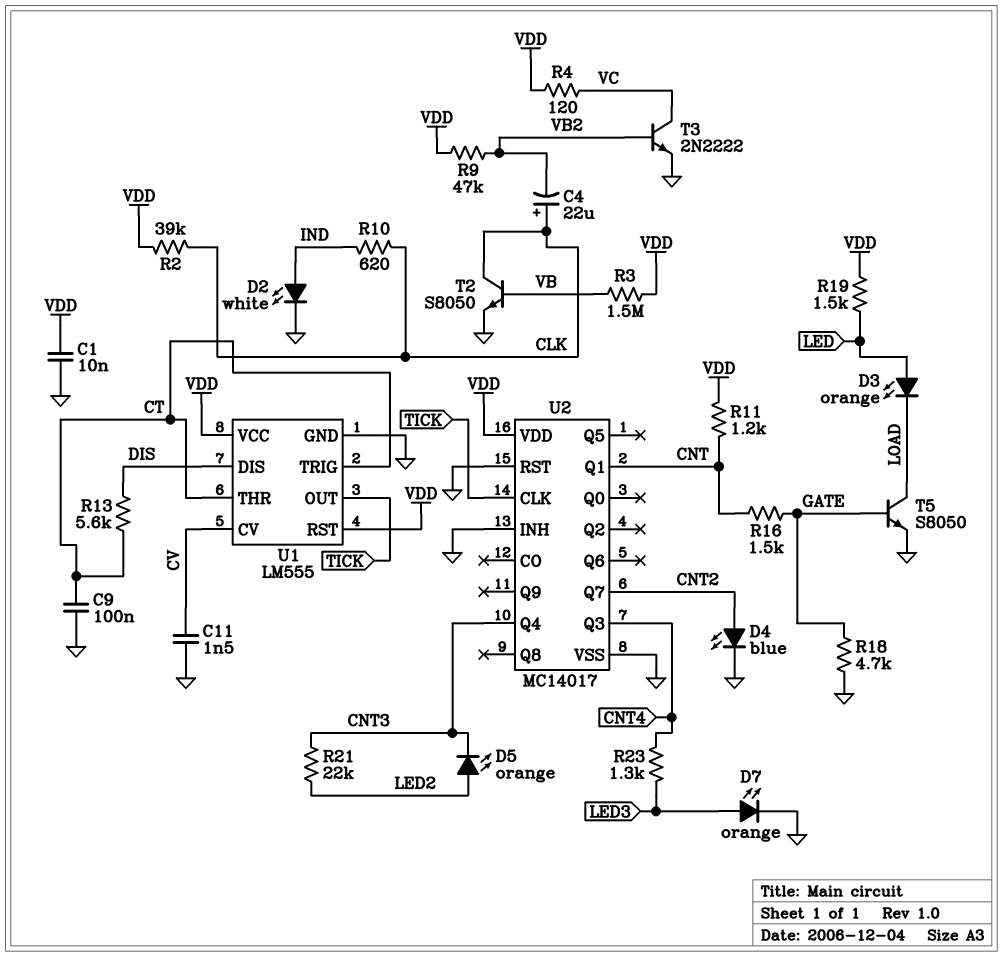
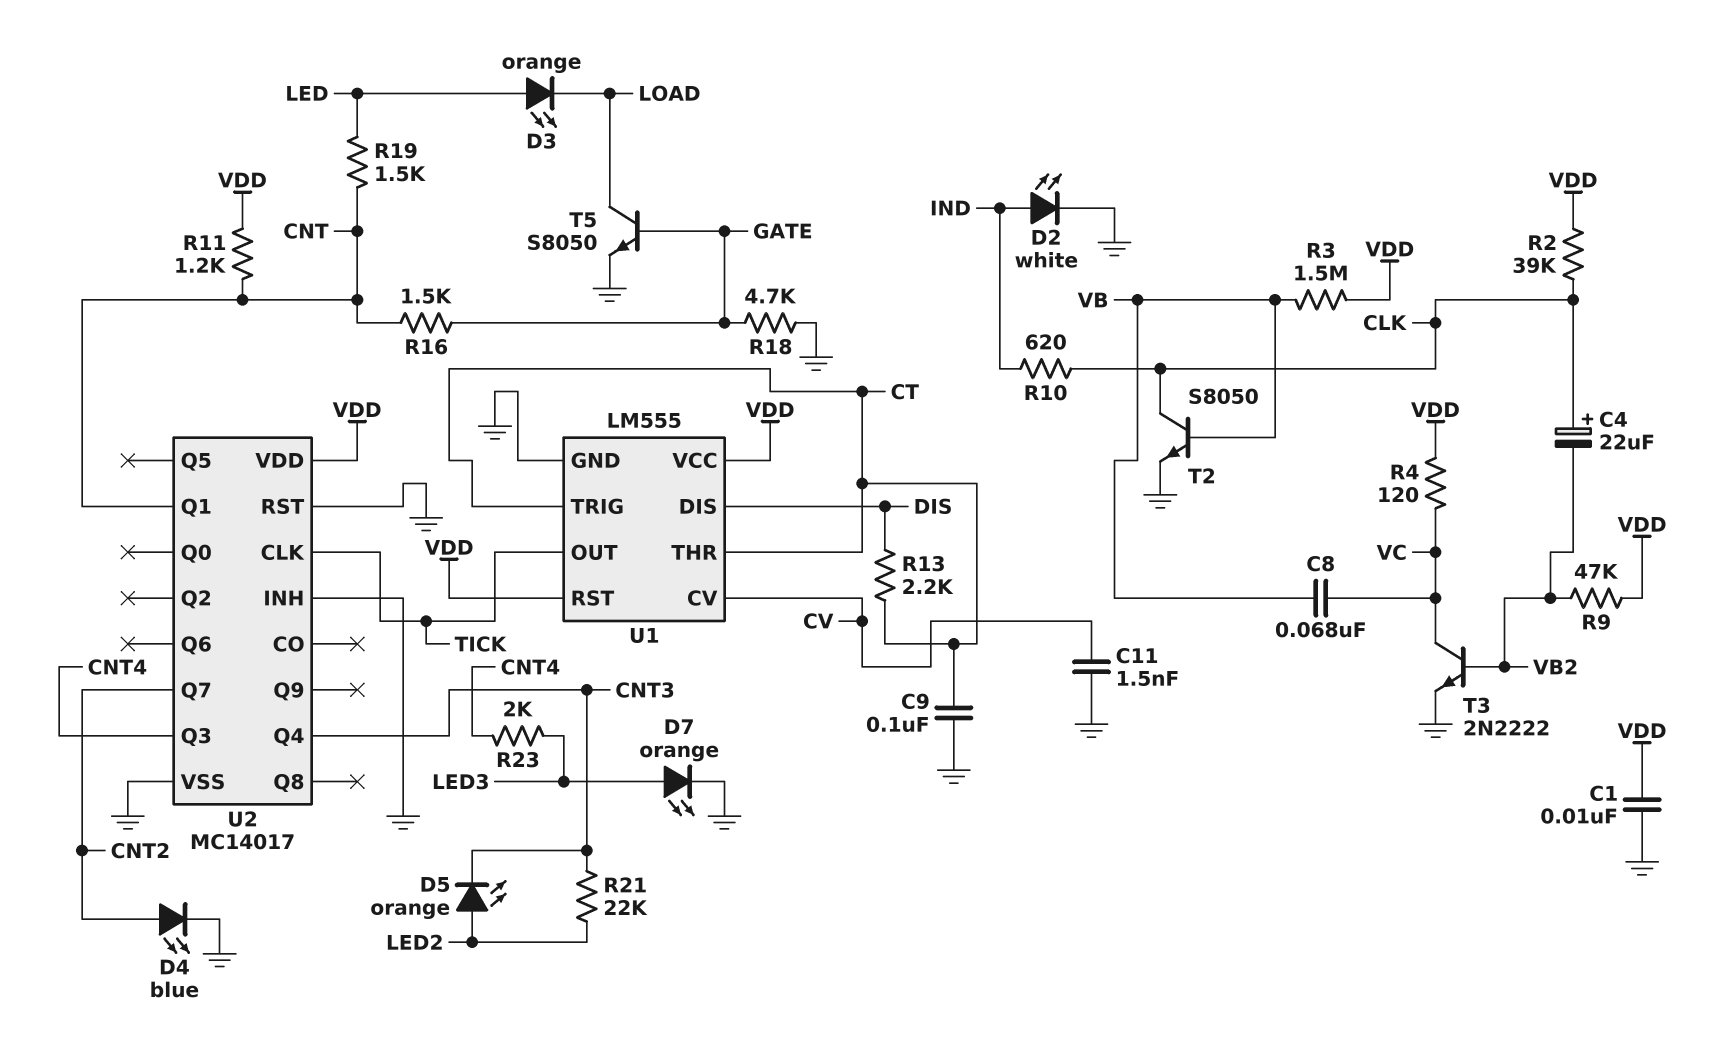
C8: none -> 68nF (VB, VC)
R13: 5.6k (CT, DIS) -> 2.2k (CT, DIS)
R19: 1.5k (LED, VDD) -> 1.5k (CNT, LED)
R23: 1.3k (CNT4, LED3) -> 2k (CNT4, LED3)

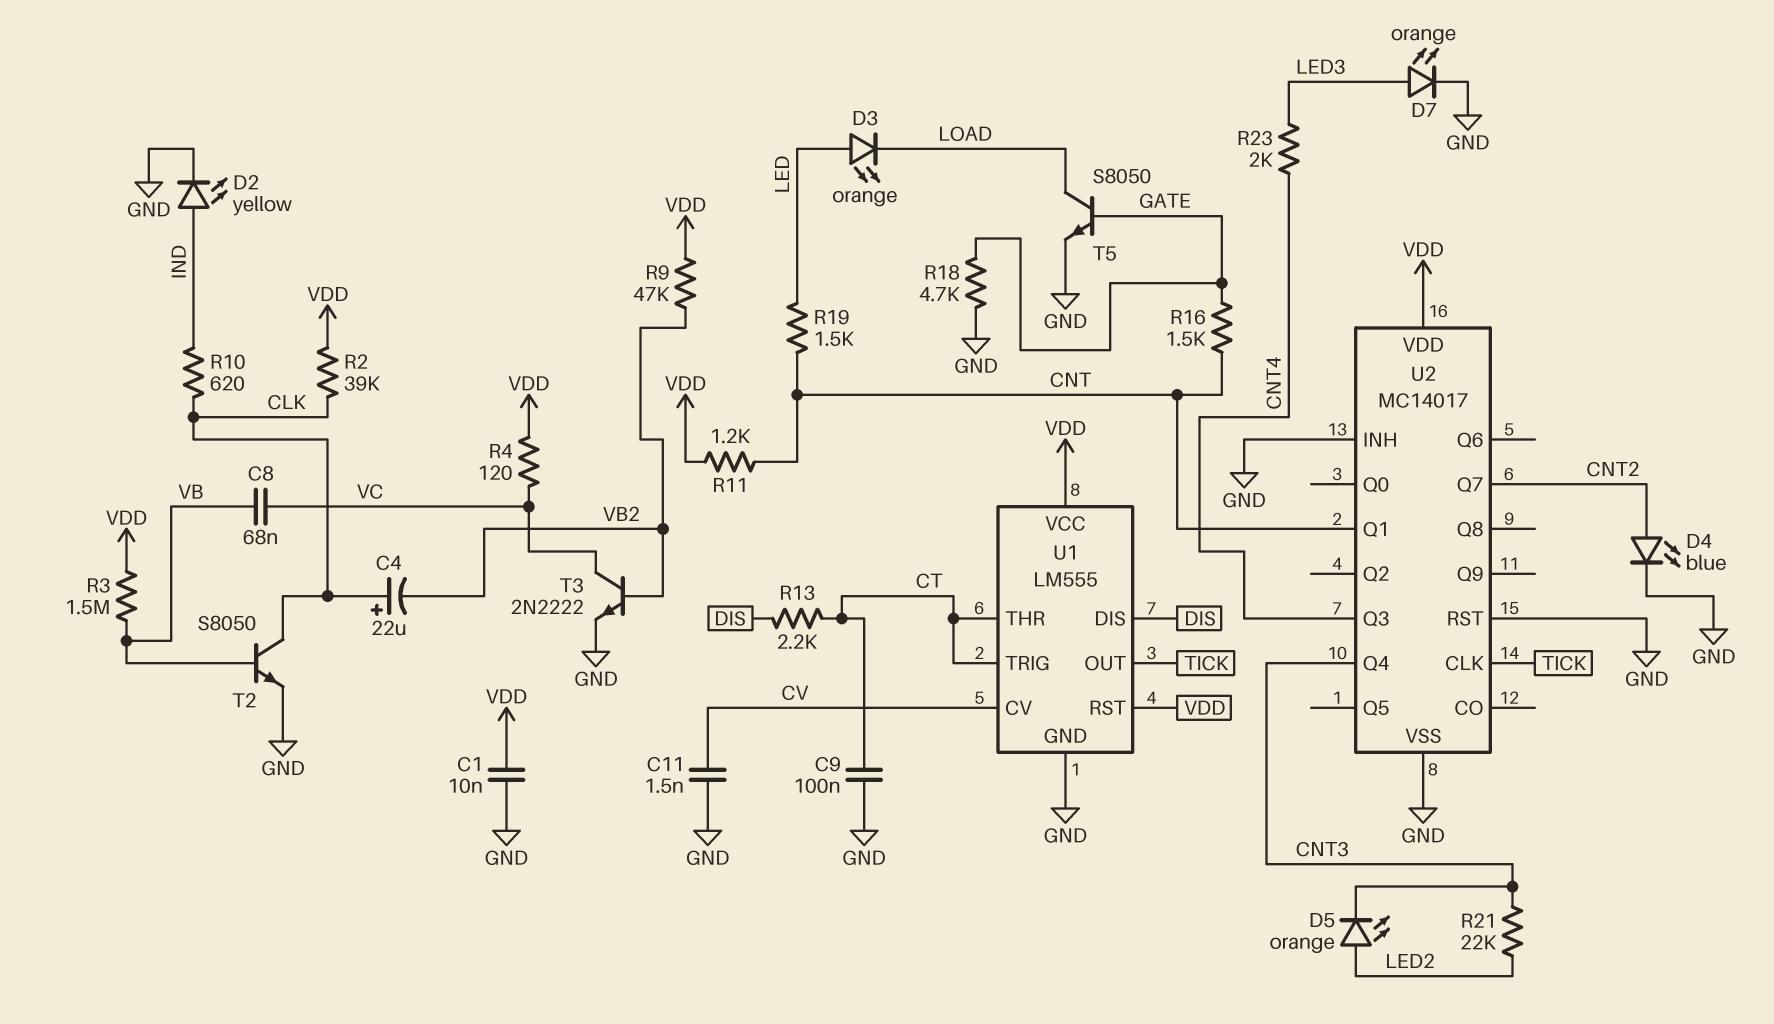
D2: LED white (A IND, K GND) -> LED yellow (A IND, K GND)

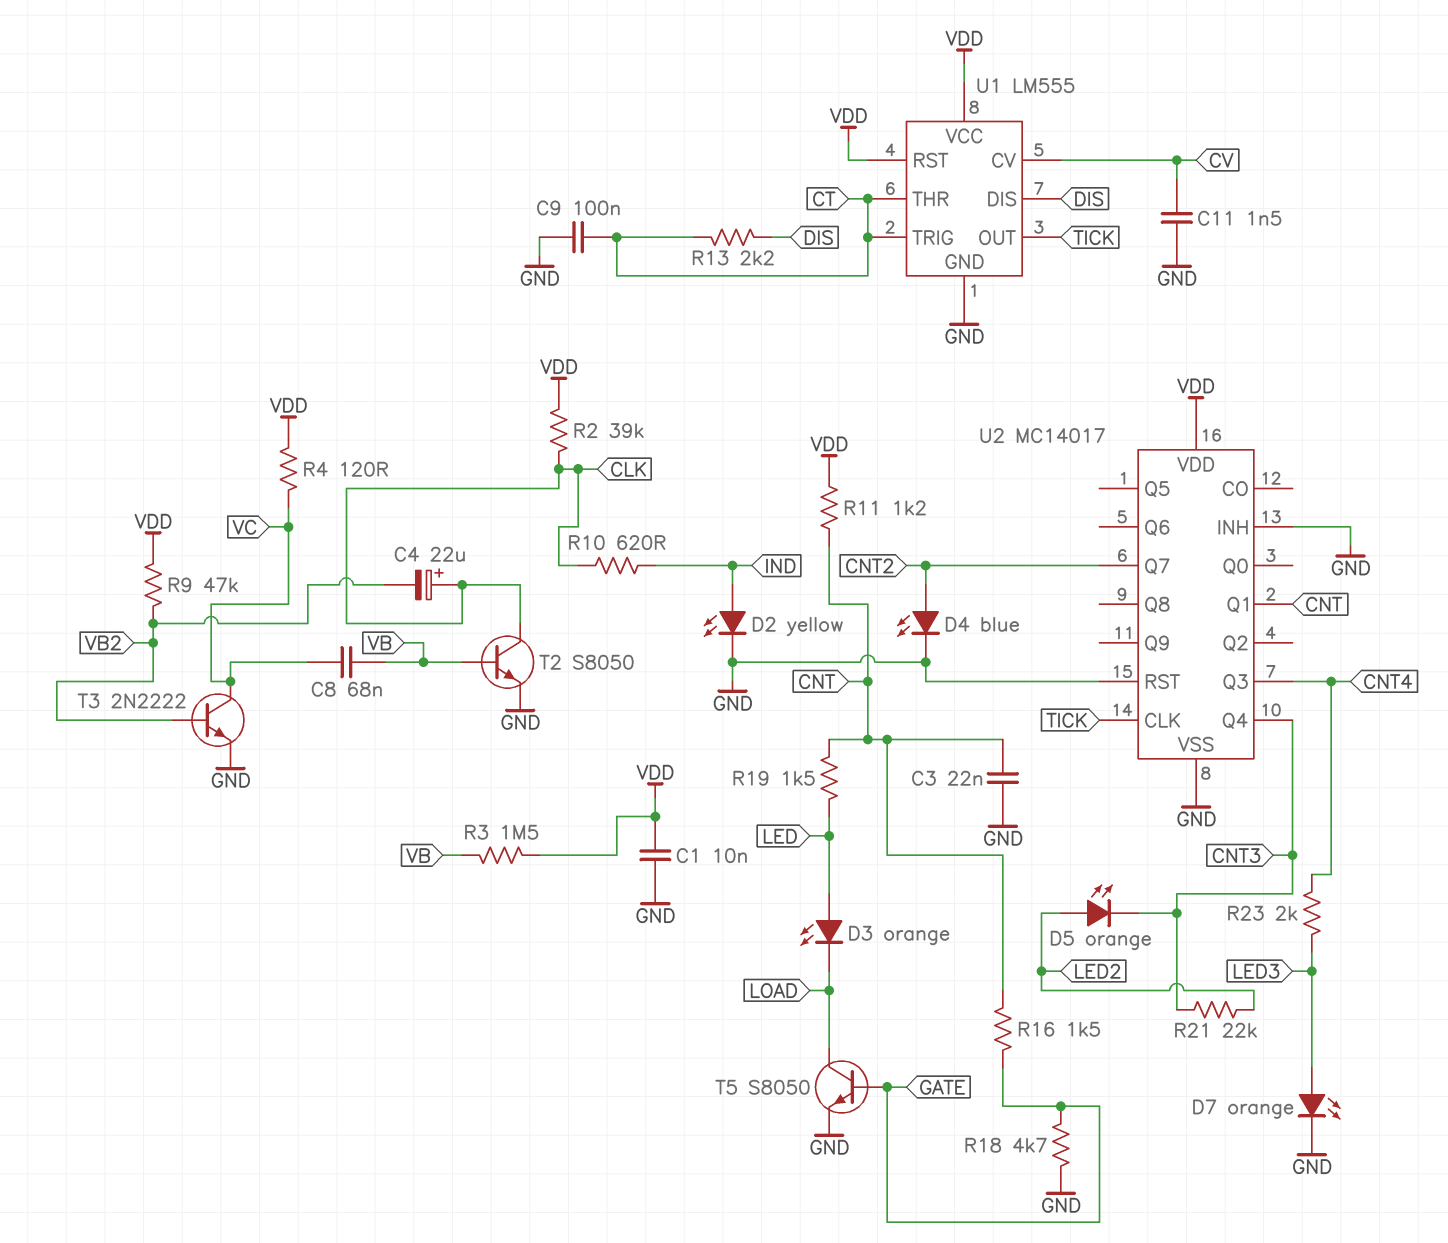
C3: none -> 22nF (CNT, GND)

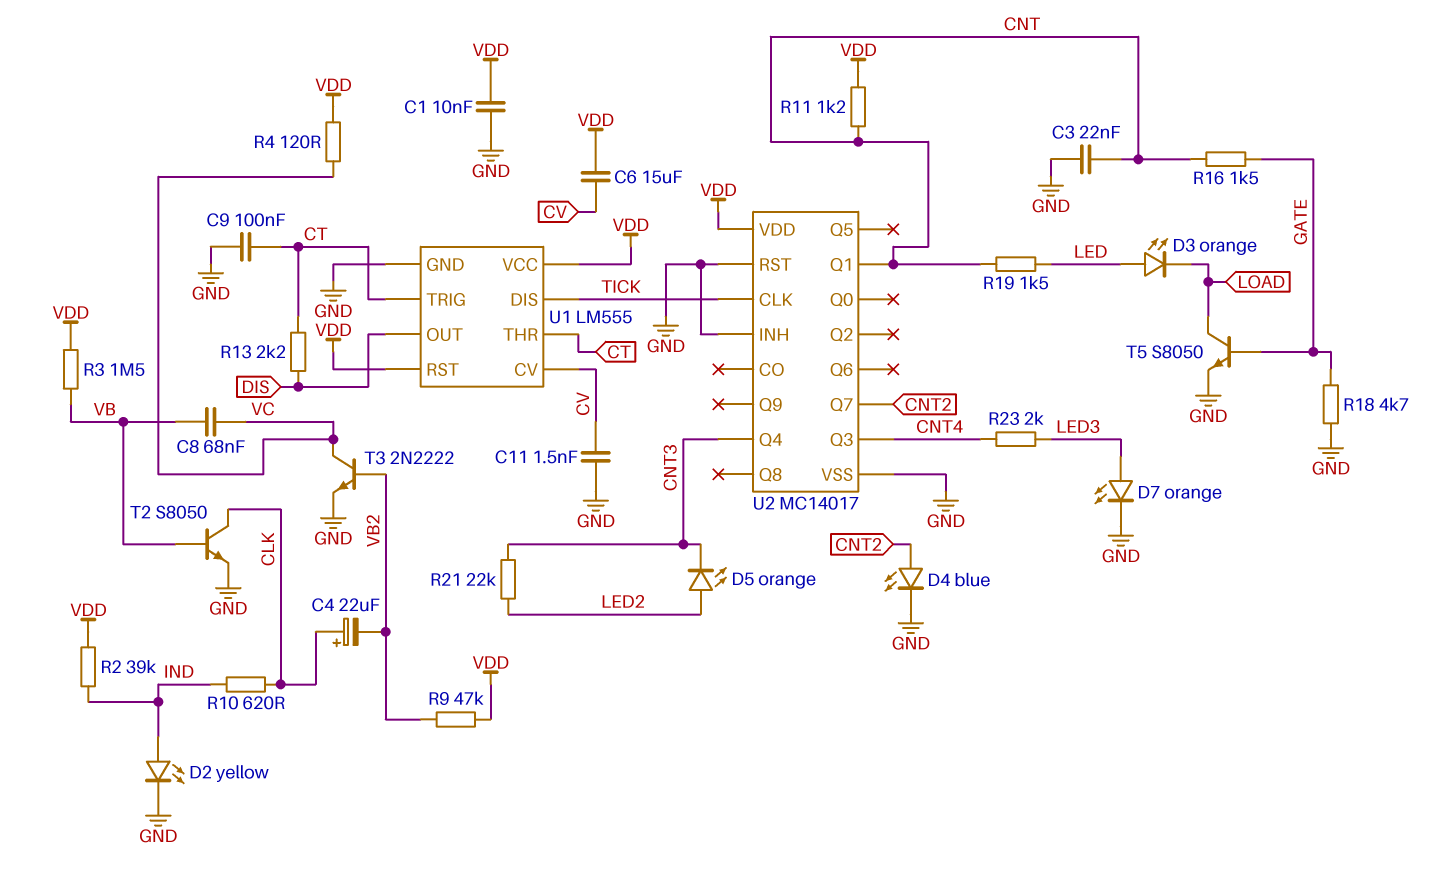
C6: none -> 15uF (CV, VDD)
R2: 39k (CLK, VDD) -> 39k (IND, VDD)
U1 pin DIS: DIS -> TICK
U1 pin OUT: TICK -> DIS

